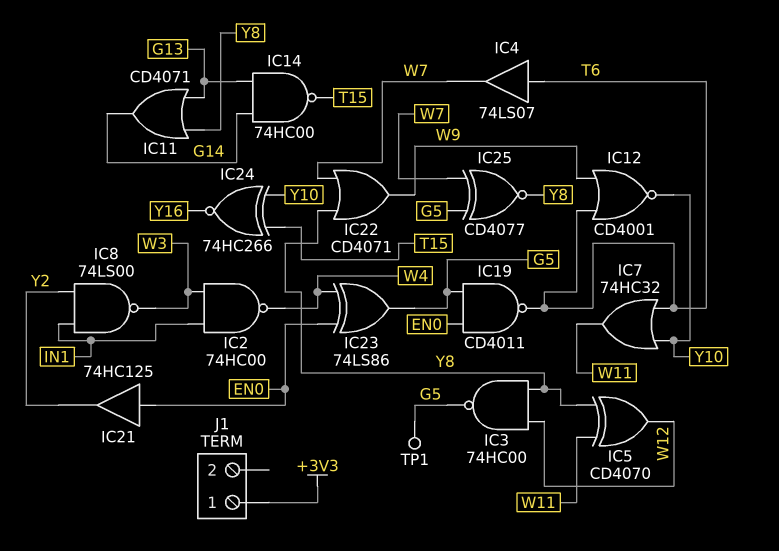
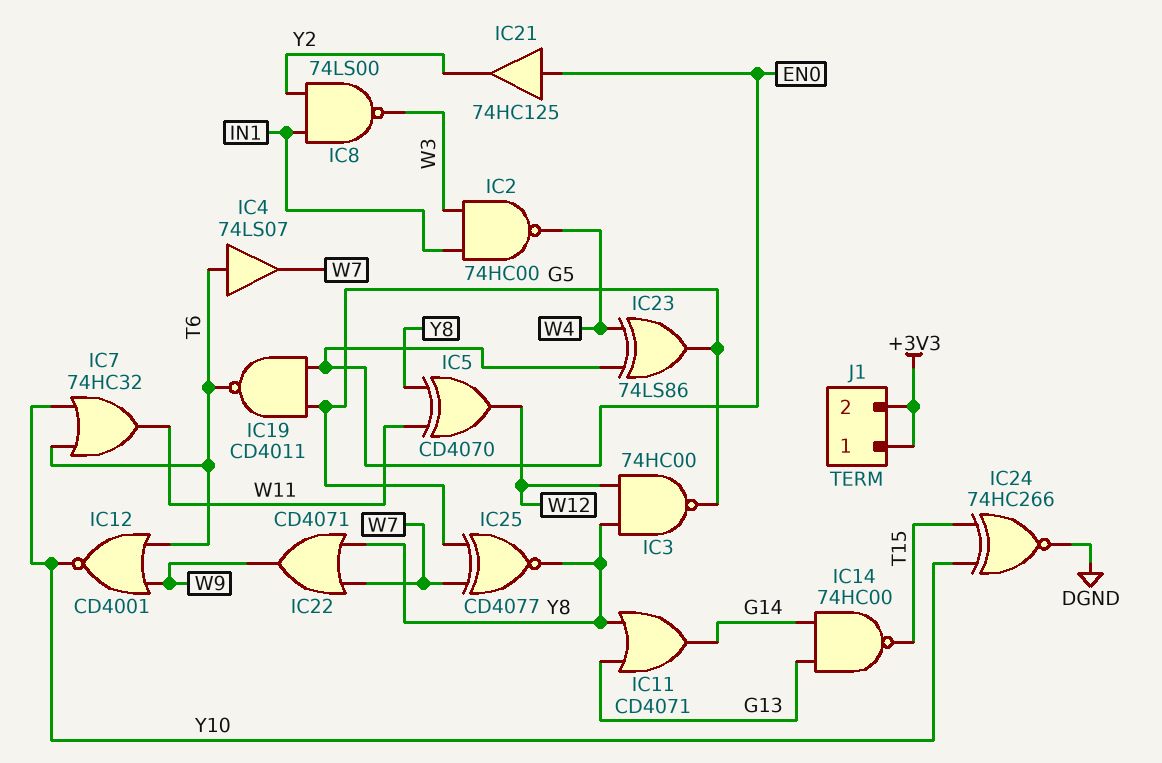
IC24: XNOR 74HC266 (in T15, in Y10, out Y16) -> XNOR 74HC266 (in T15, in Y10, out DGND)
J1 pin 2: none -> +3V3
TP1: test point (G5) -> none

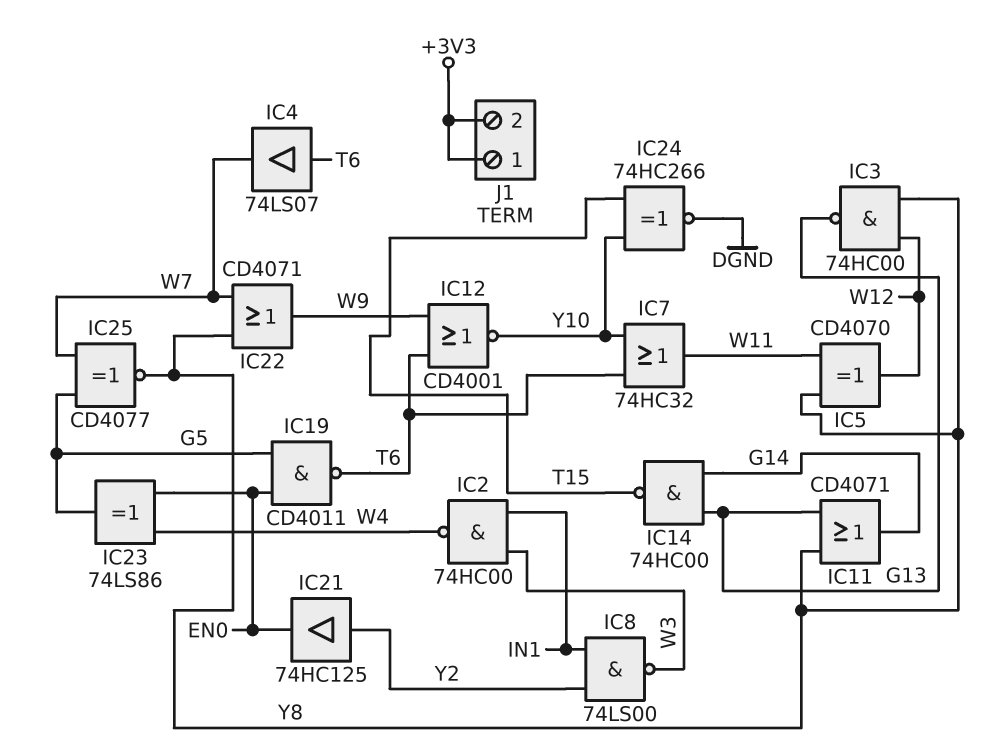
IC3: NAND 74HC00 (in W12, in Y8, out G5) -> NAND 74HC00 (in W12, in Y8, out G13)
IC21: buffer 74HC125 (in EN0, out Y2) -> buffer 74HC125 (in Y2, out EN0)

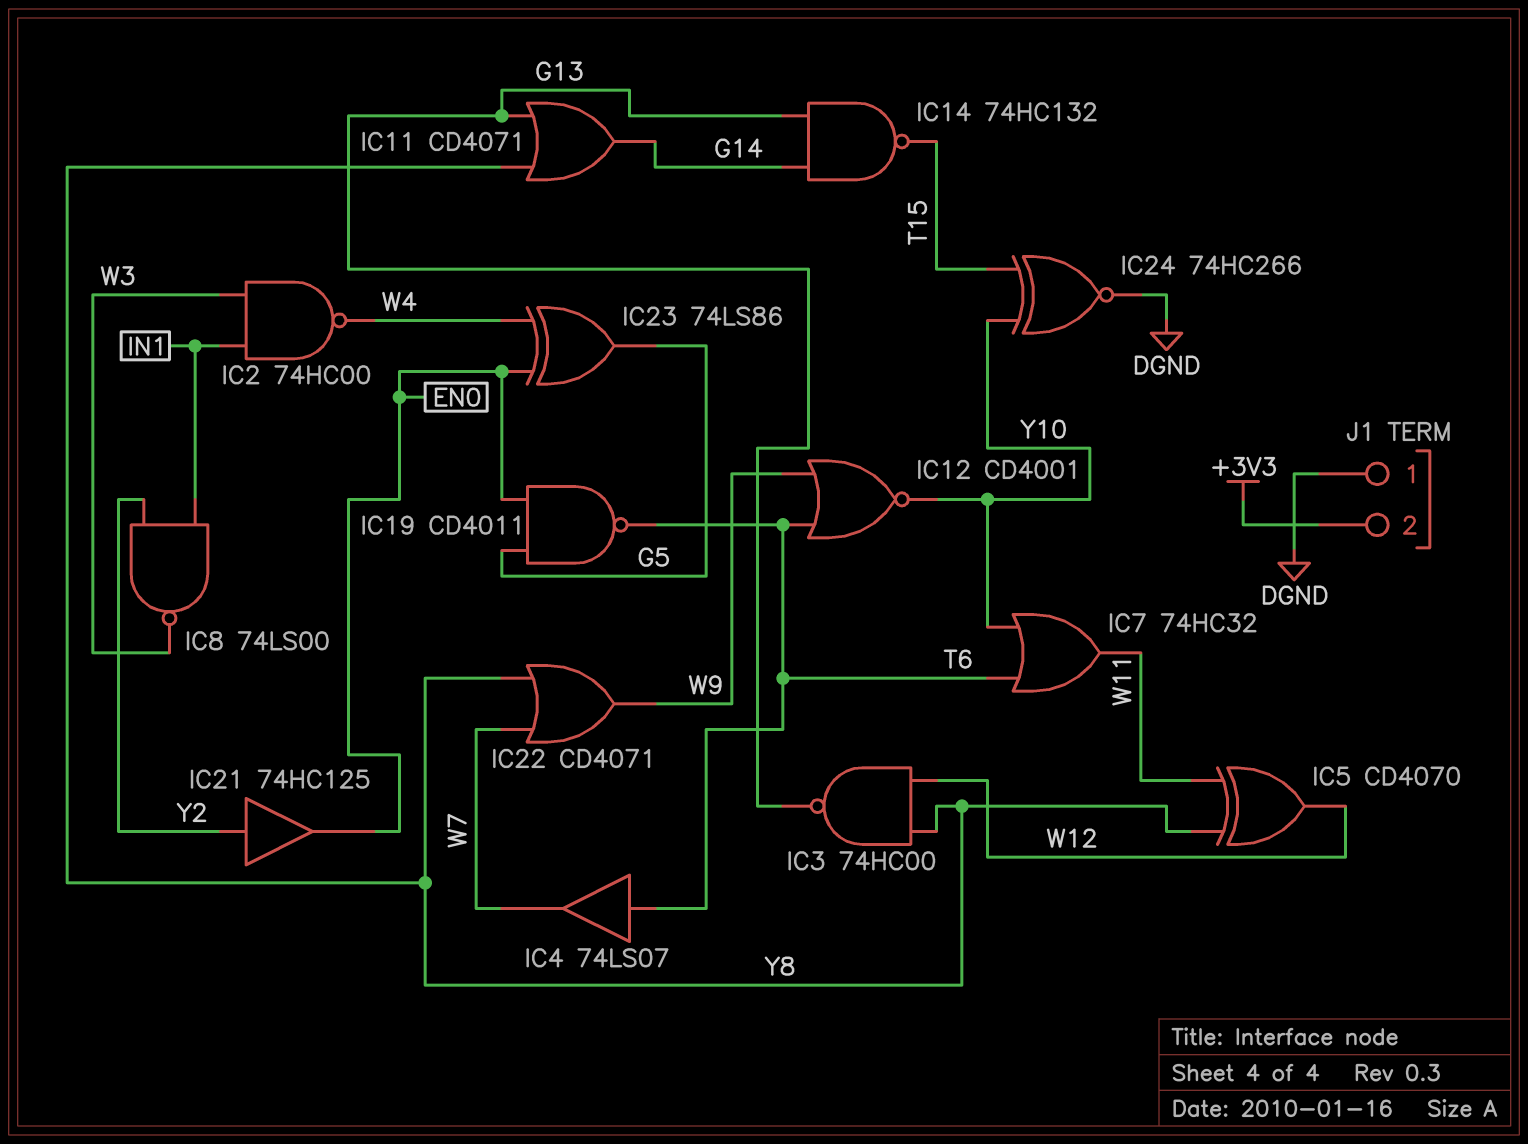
IC14: NAND 74HC00 (in G13, in G14, out T15) -> NAND 74HC132 (in G13, in G14, out T15)
IC25: XNOR CD4077 (in G5, in W7, out Y8) -> none
J1 pin 1: +3V3 -> DGND

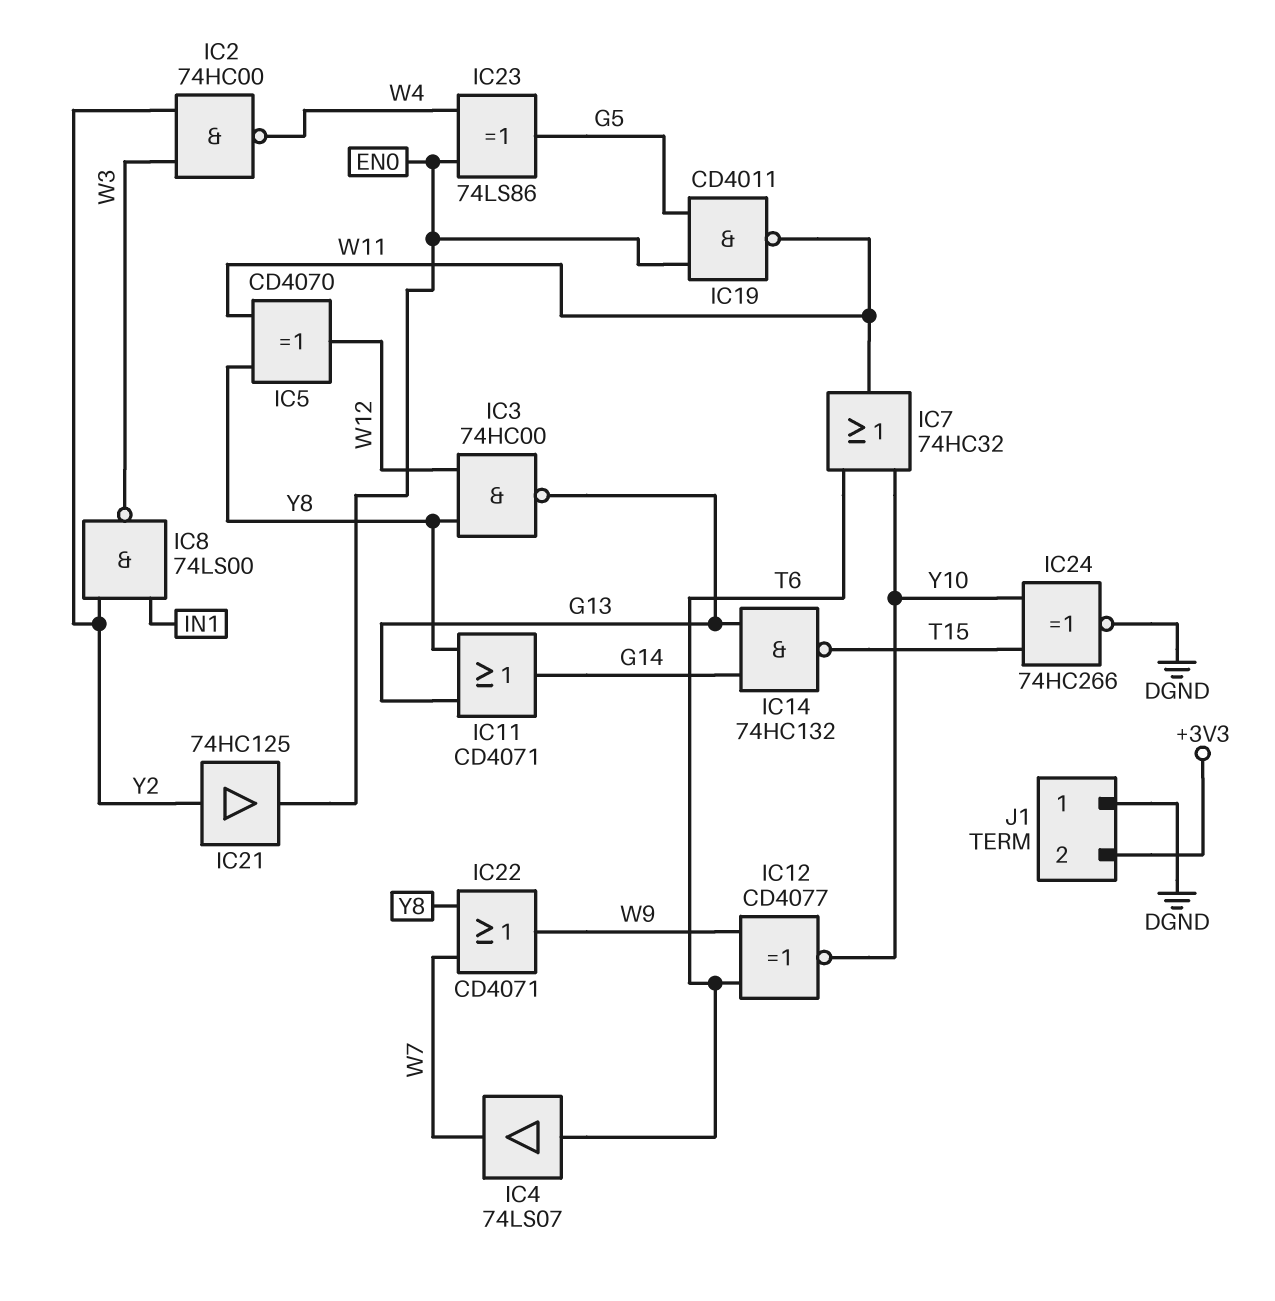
IC2: NAND 74HC00 (in IN1, in W3, out W4) -> NAND 74HC00 (in W3, in Y2, out W4)
IC12: NOR CD4001 (in T6, in W9, out Y10) -> XNOR CD4077 (in T6, in W9, out Y10)
IC19: NAND CD4011 (in EN0, in G5, out T6) -> NAND CD4011 (in EN0, in G5, out W11)

